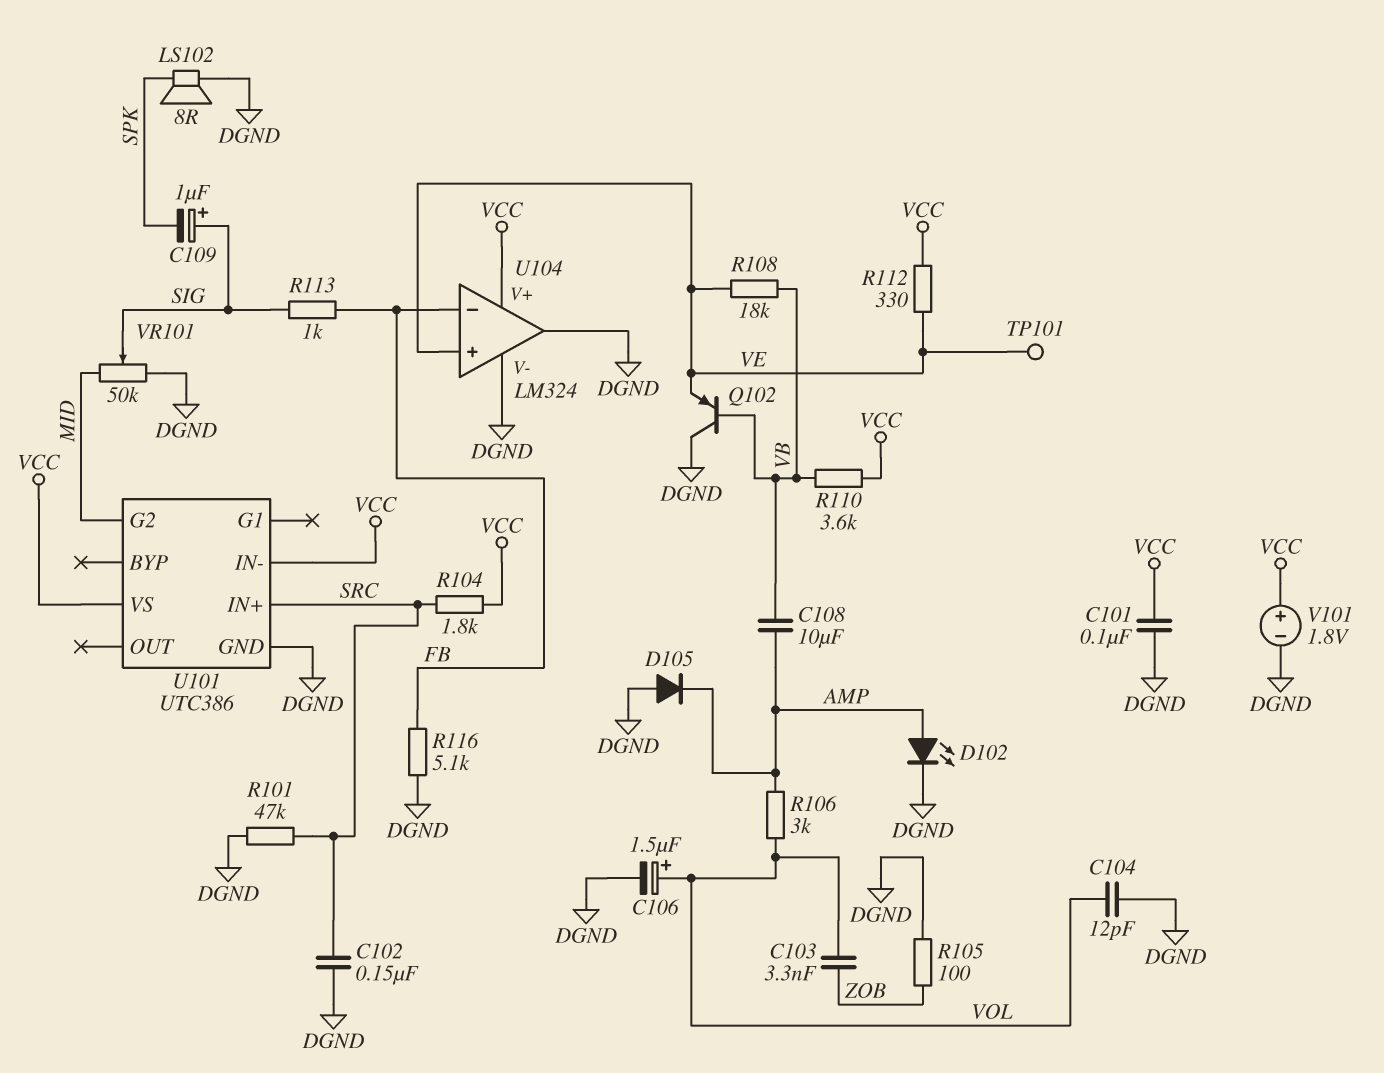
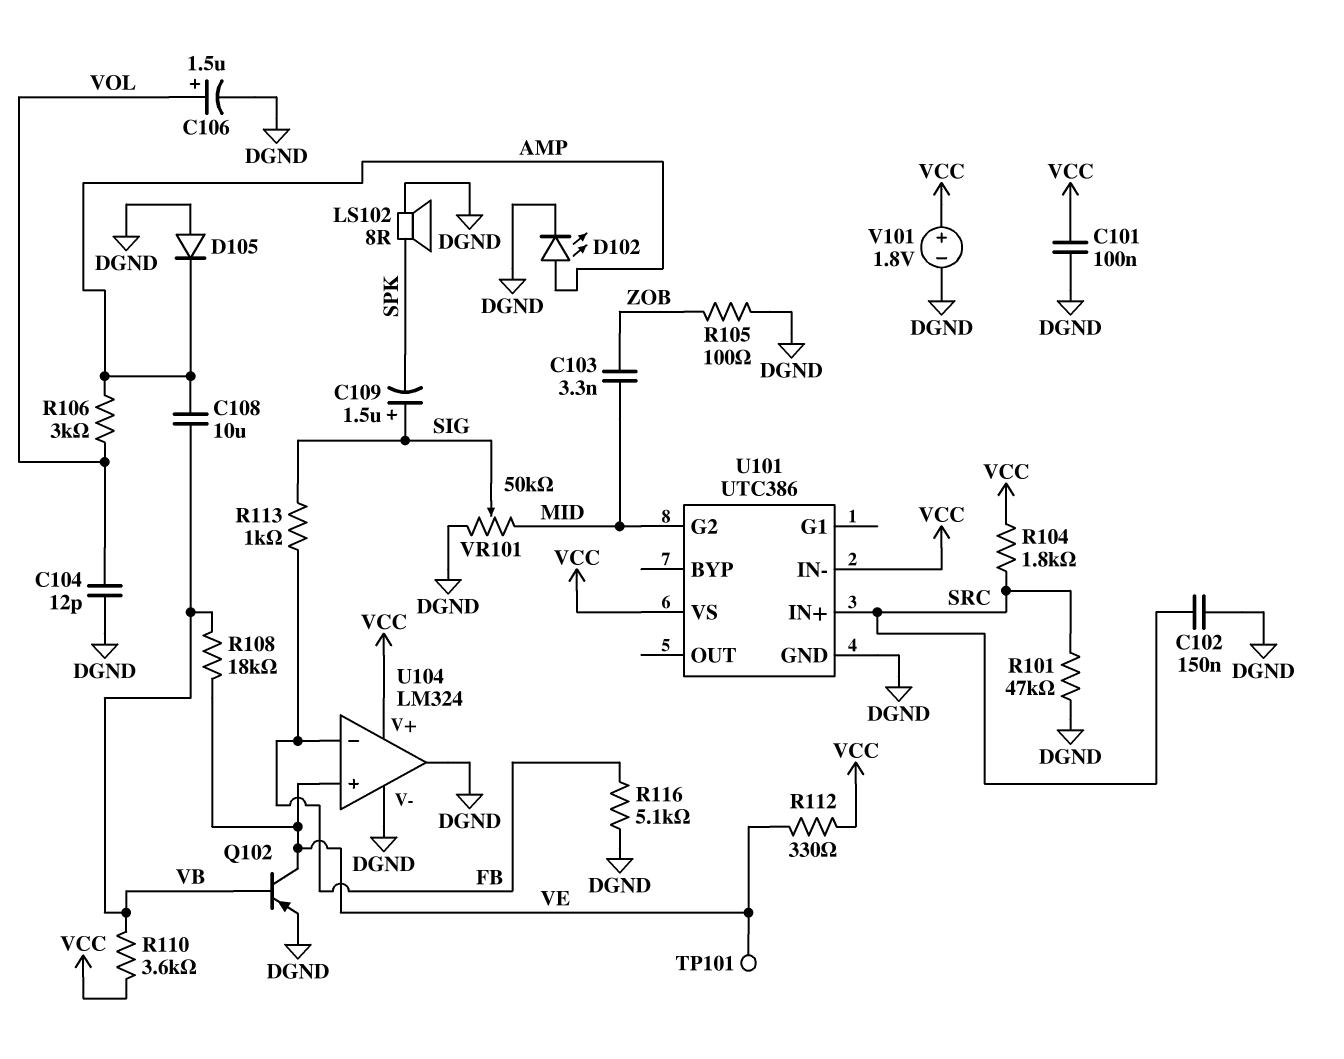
C103: 3.3nF (VOL, ZOB) -> 3.3nF (MID, ZOB)
C109: 1uF (plus SIG, minus SPK) -> 1.5uF (plus SIG, minus SPK)
Q102: PNP (B VB, C DGND, E VE) -> PNP (B VB, C VE, E DGND)

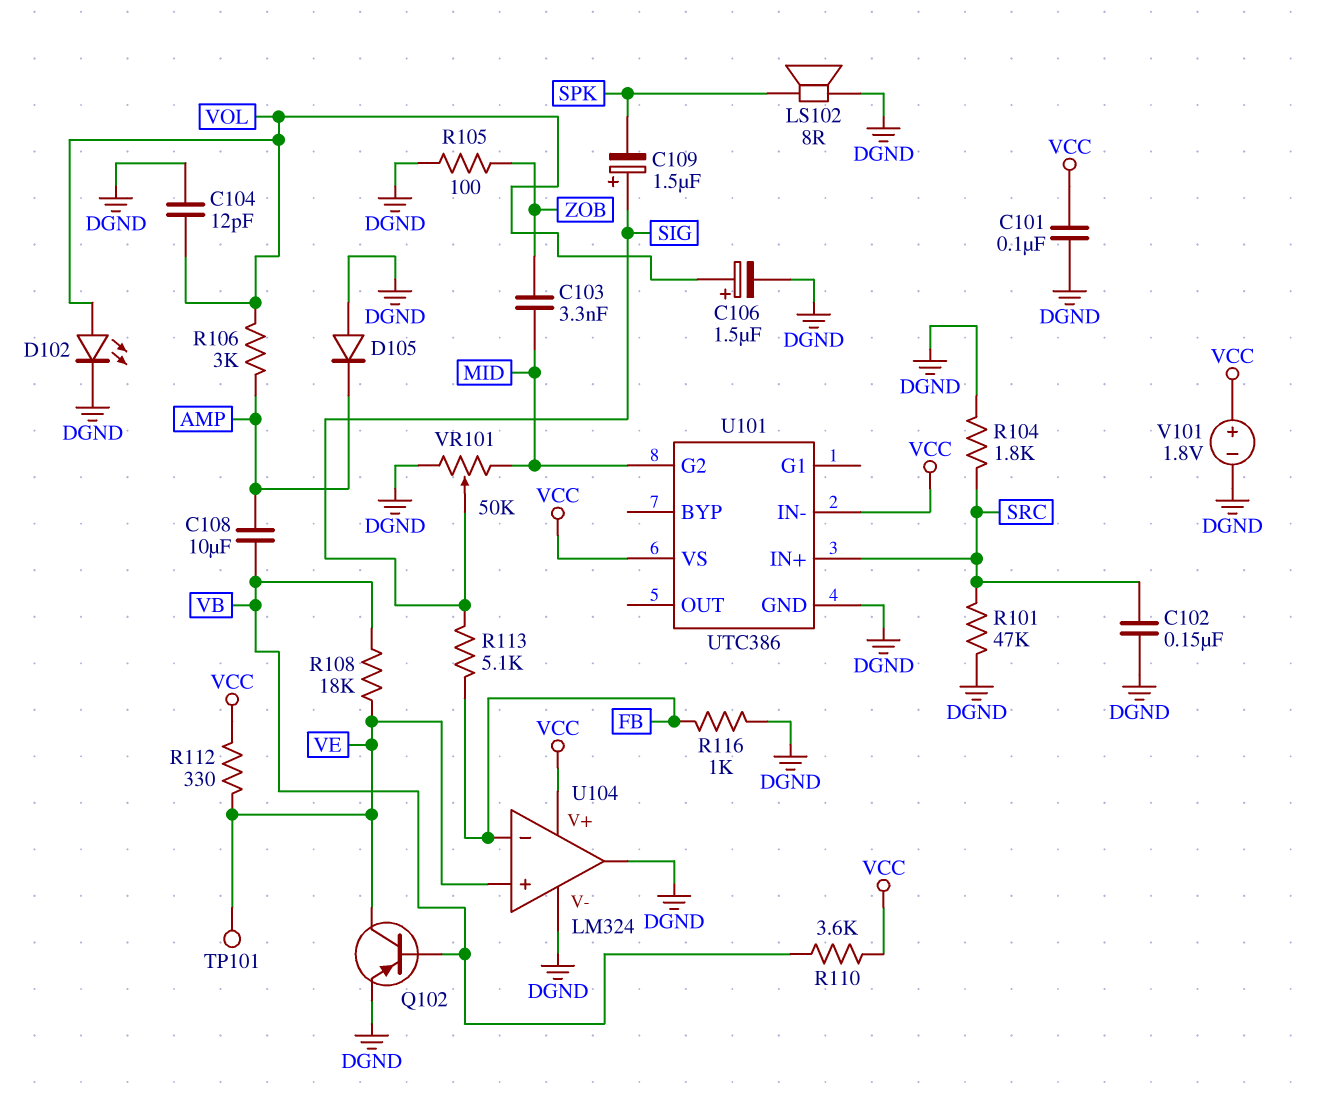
D102: LED (A AMP, K DGND) -> LED (A VOL, K DGND)
R104: 1.8k (SRC, VCC) -> 1.8k (DGND, SRC)
R113: 1k (FB, SIG) -> 5.1k (FB, SIG)
R116: 5.1k (DGND, FB) -> 1k (DGND, FB)

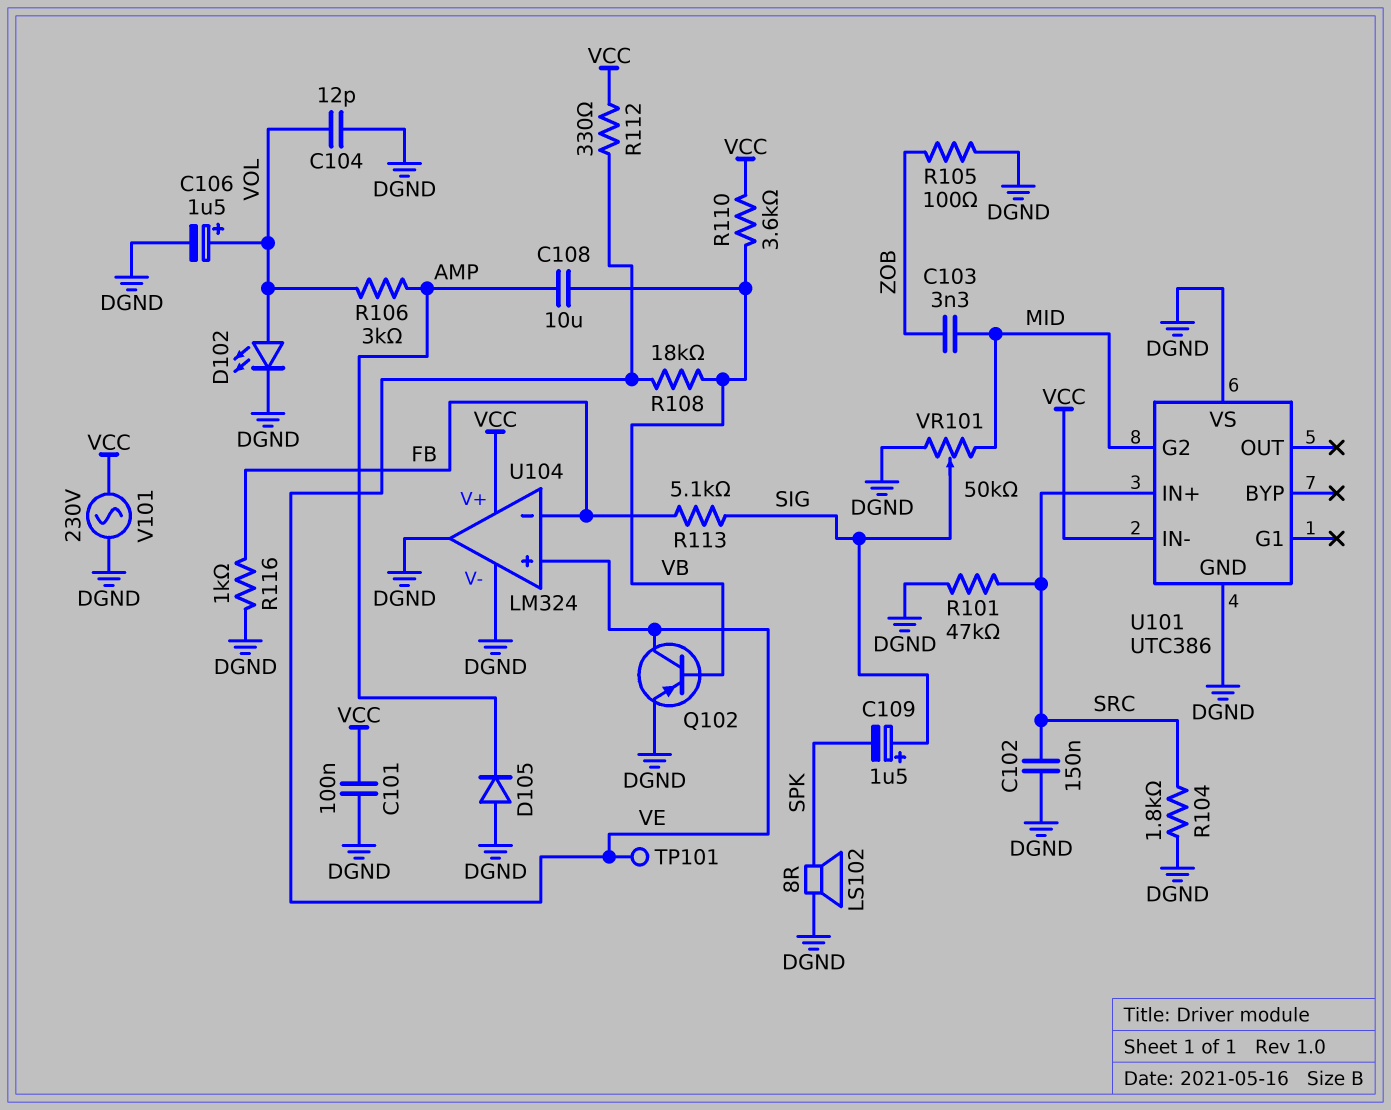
U101 pin VS: VCC -> DGND
V101: 1.8V (plus VCC, minus DGND) -> AC 230V (DGND, VCC)

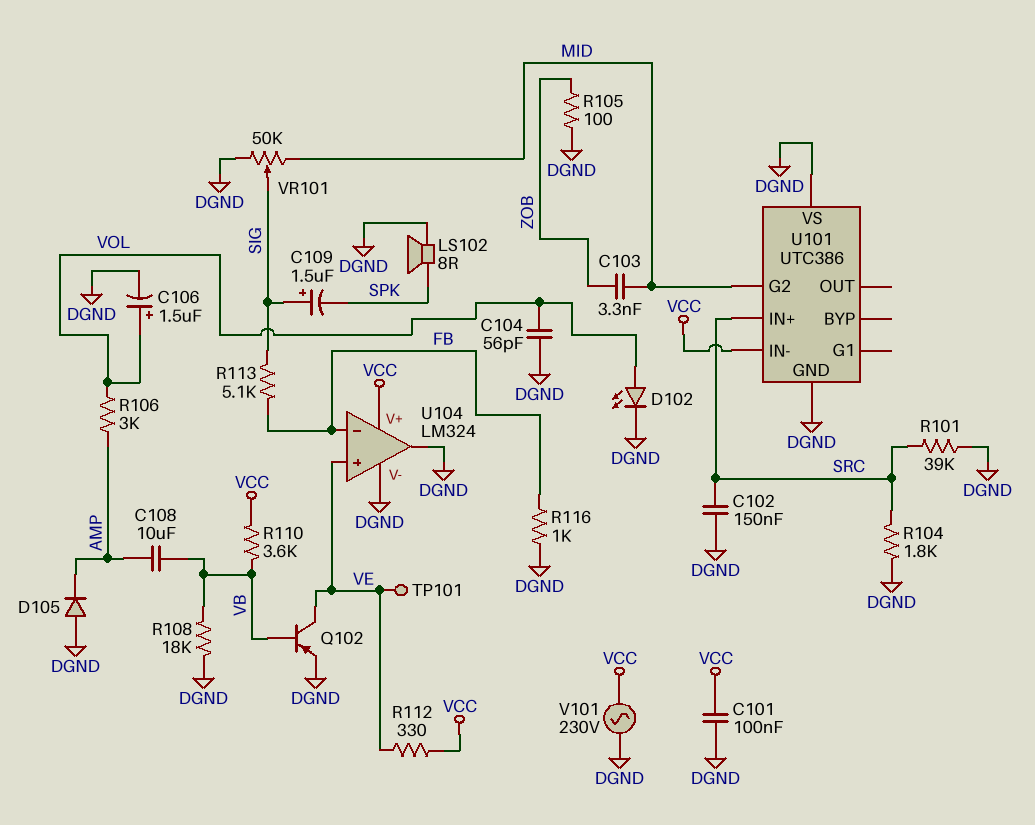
C104: 12pF (DGND, VOL) -> 56pF (DGND, VOL)
R101: 47k (DGND, SRC) -> 39k (DGND, SRC)
R108: 18k (VB, VE) -> 18k (DGND, VB)

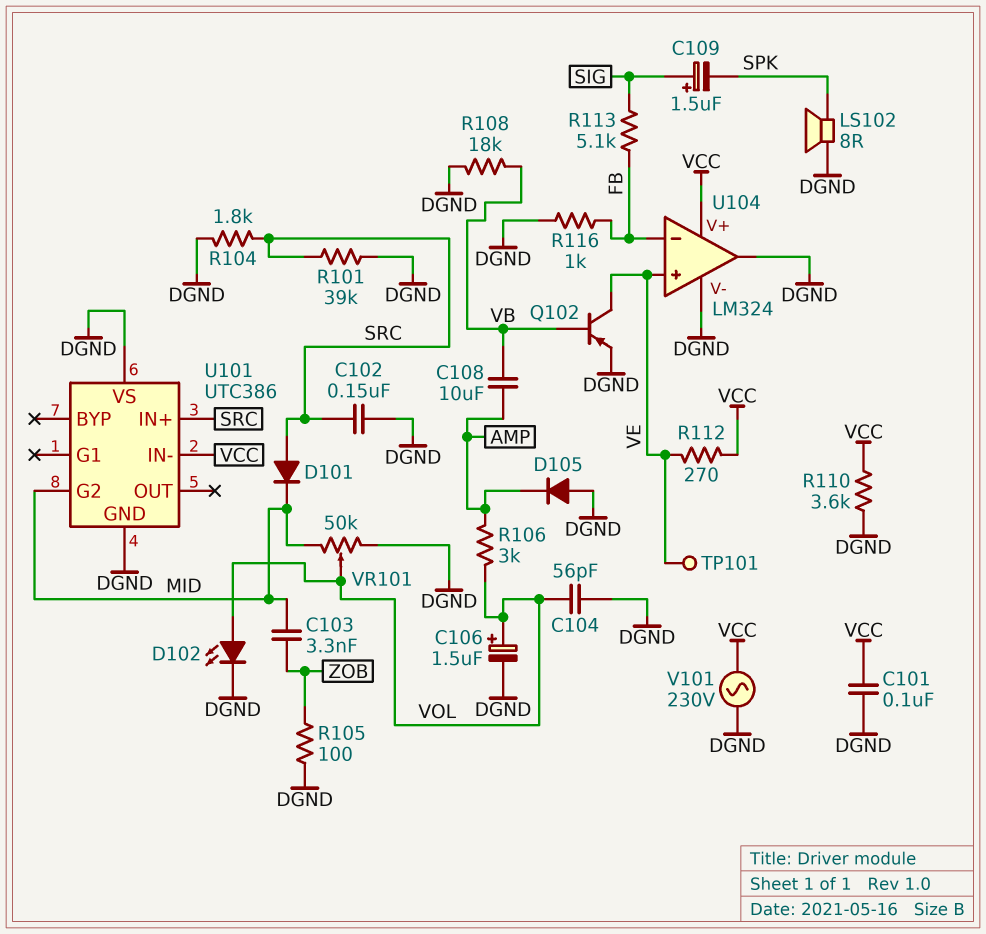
D101: none -> diode (A SRC, K MID)
R110: 3.6k (VB, VCC) -> 3.6k (DGND, VCC)
R112: 330 (VCC, VE) -> 270 (VCC, VE)
VR101: 50k (DGND, MID, wiper SIG) -> 50k (DGND, MID, wiper VOL)

